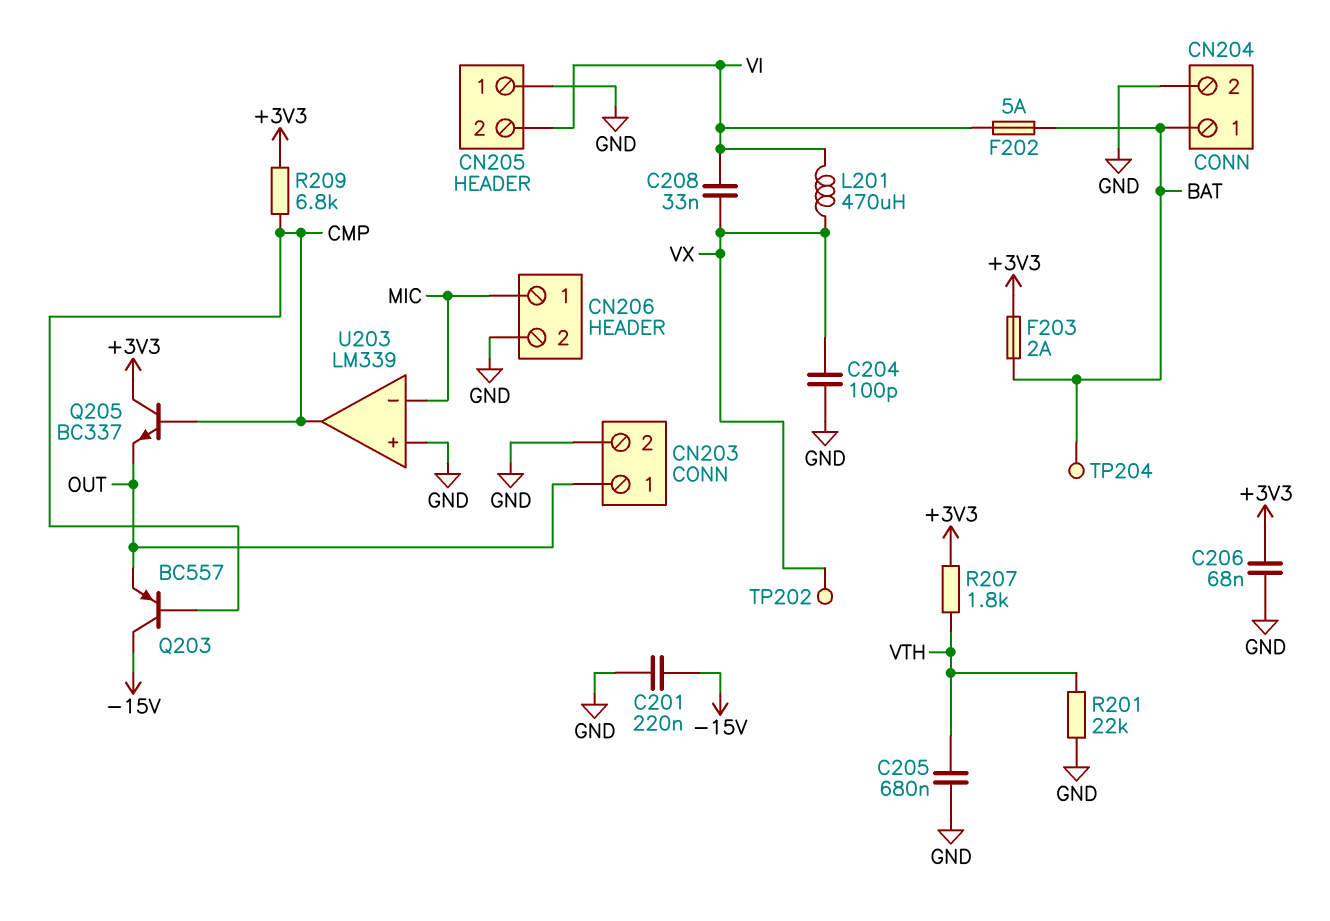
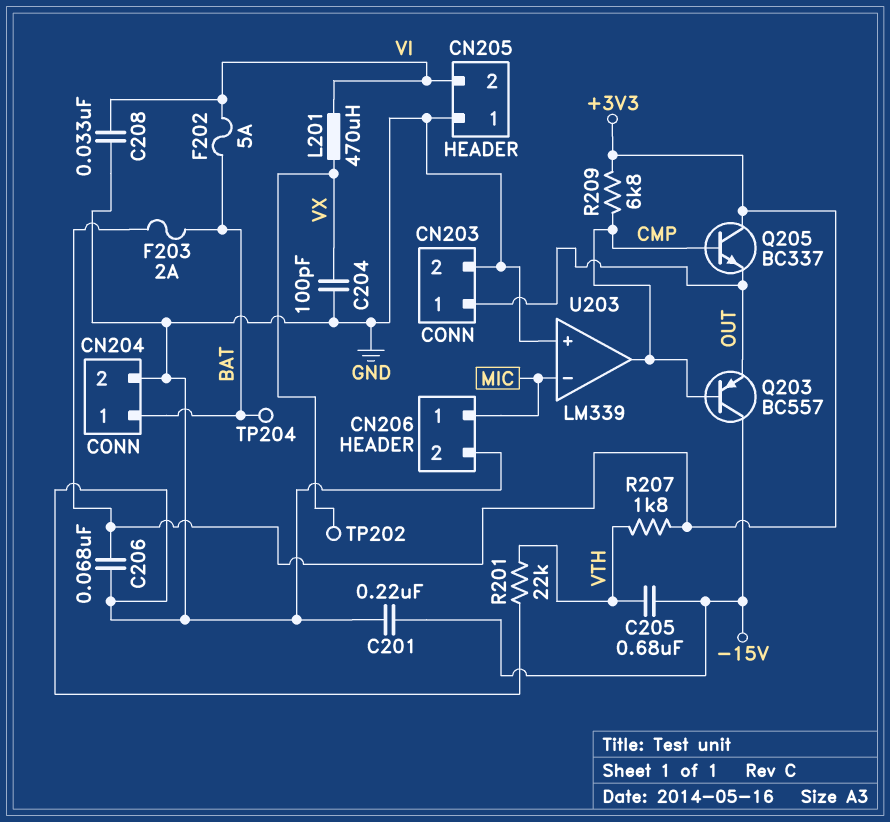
C205: 680nF (GND, VTH) -> 680nF (-15V, VTH)
C208: 33nF (VI, VX) -> 33nF (GND, VI)

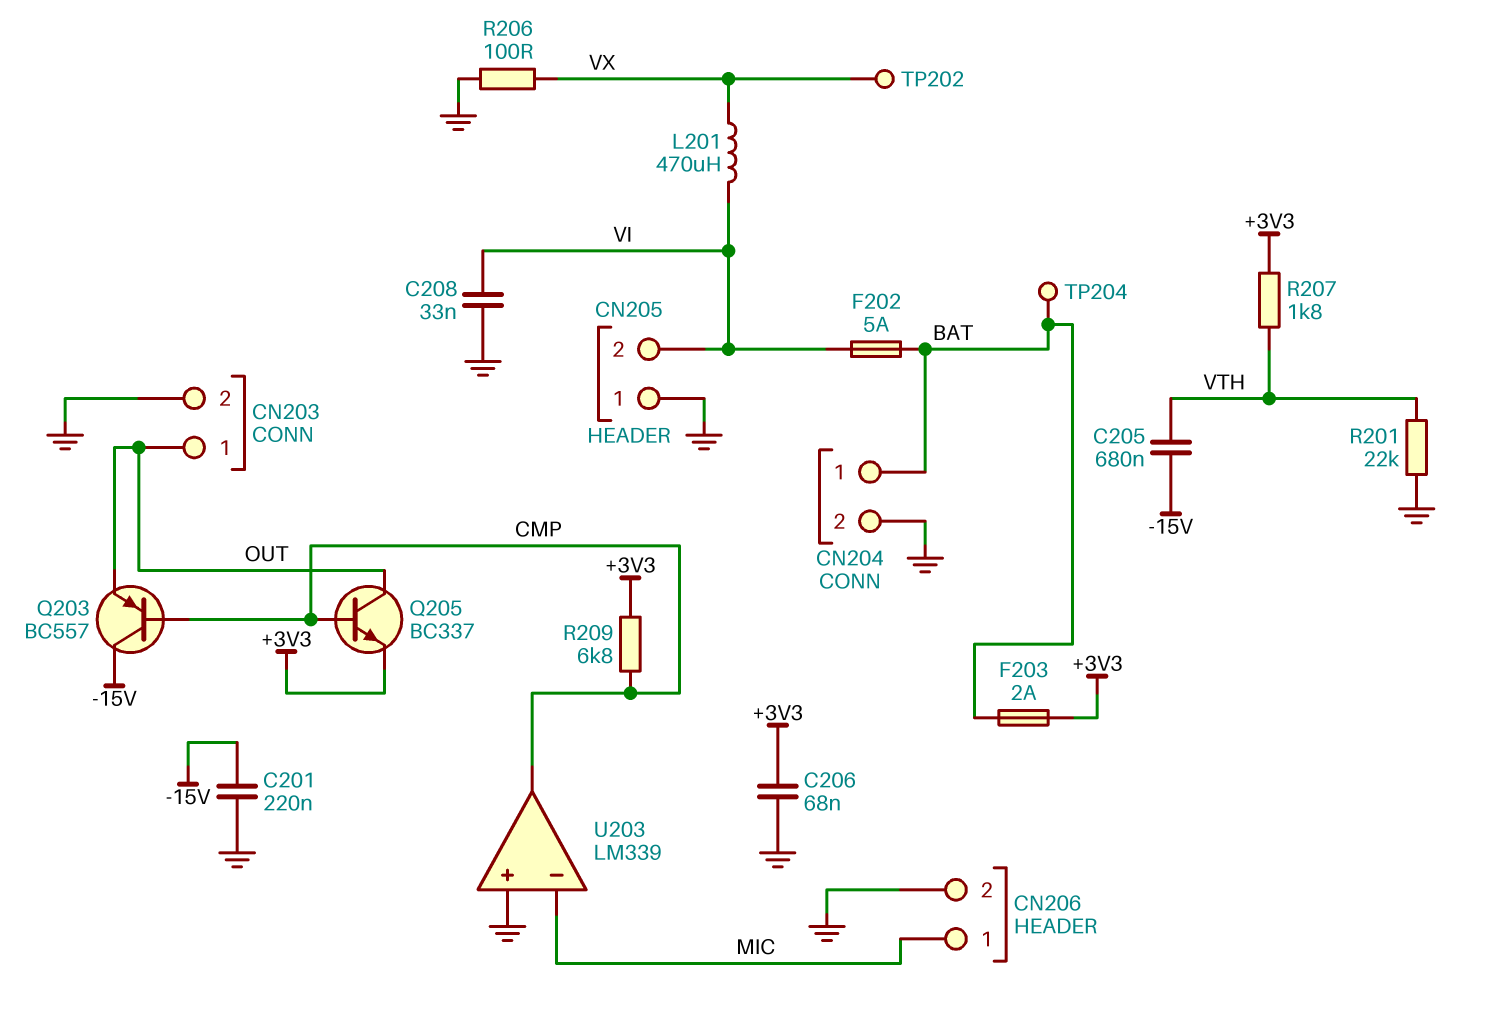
C204: 100pF (GND, VX) -> none
Q205: NPN BC337 (B CMP, C +3V3, E OUT) -> NPN BC337 (B CMP, C OUT, E +3V3)
R206: none -> 100 (GND, VX)

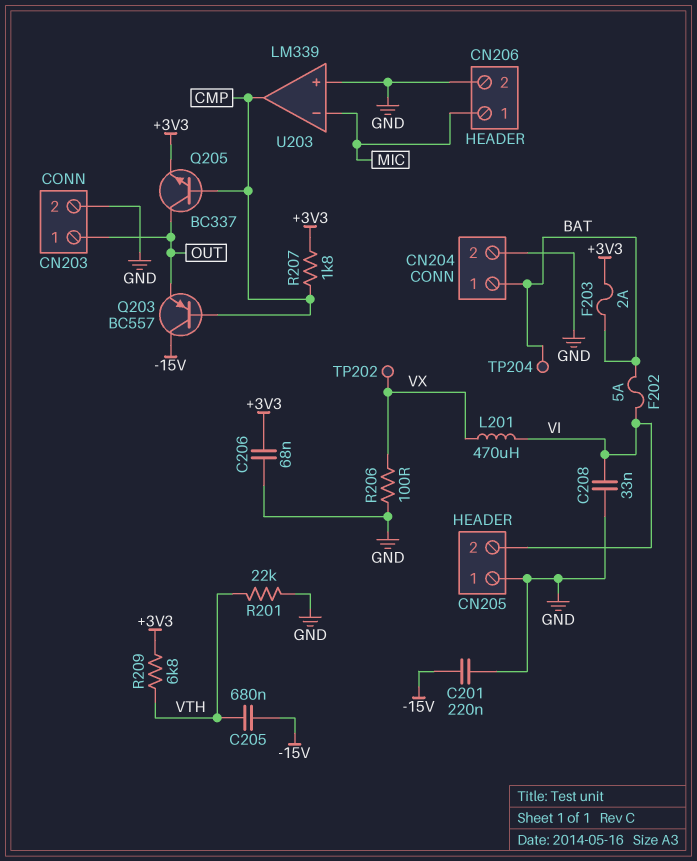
R207: 1.8k (+3V3, VTH) -> 1.8k (+3V3, CMP)
R209: 6.8k (+3V3, CMP) -> 6.8k (+3V3, VTH)

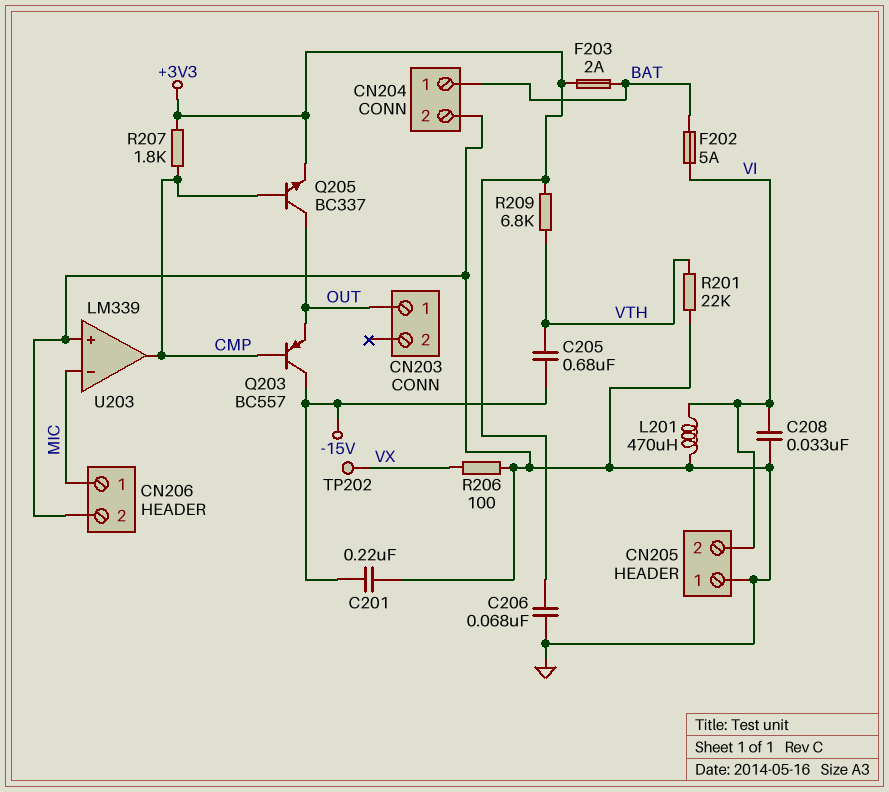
CN203 pin 2: GND -> none
L201: 470uH (VI, VX) -> 470uH (GND, VI)
TP204: test point (BAT) -> none

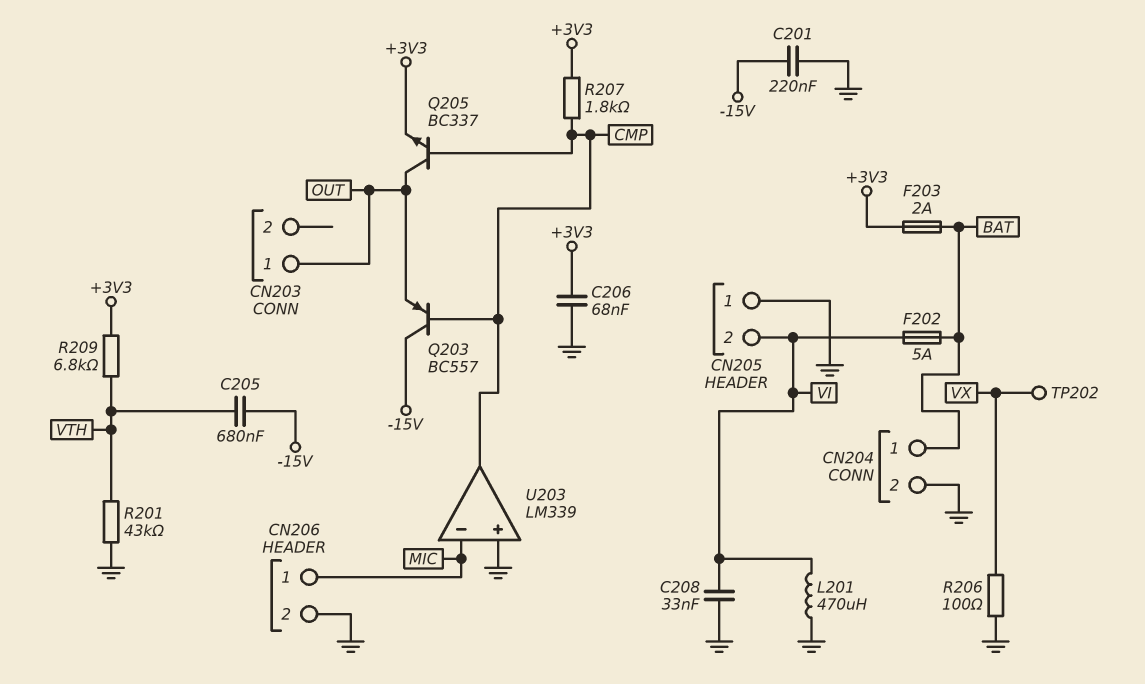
R201: 22k (GND, VTH) -> 43k (GND, VTH)

